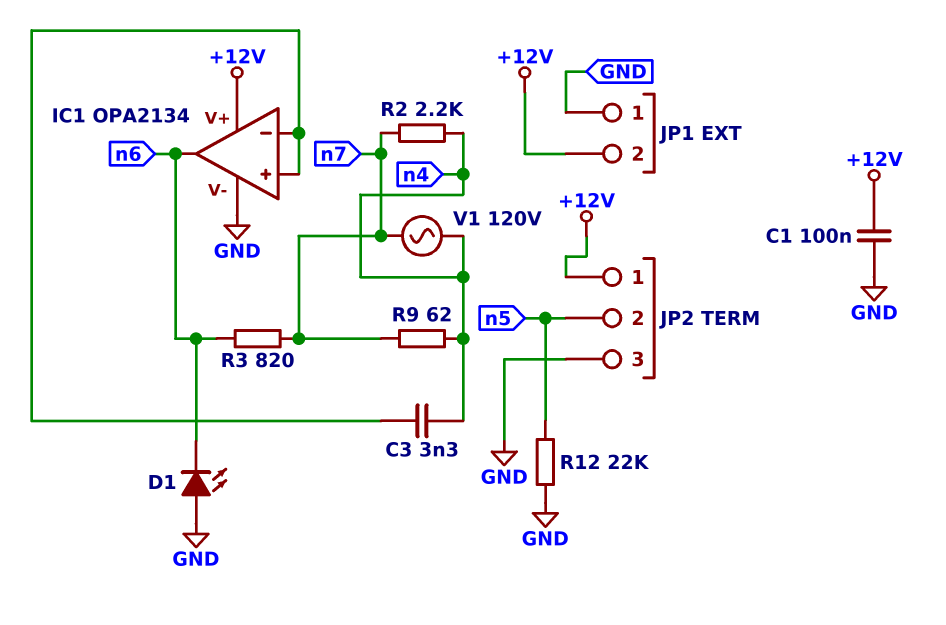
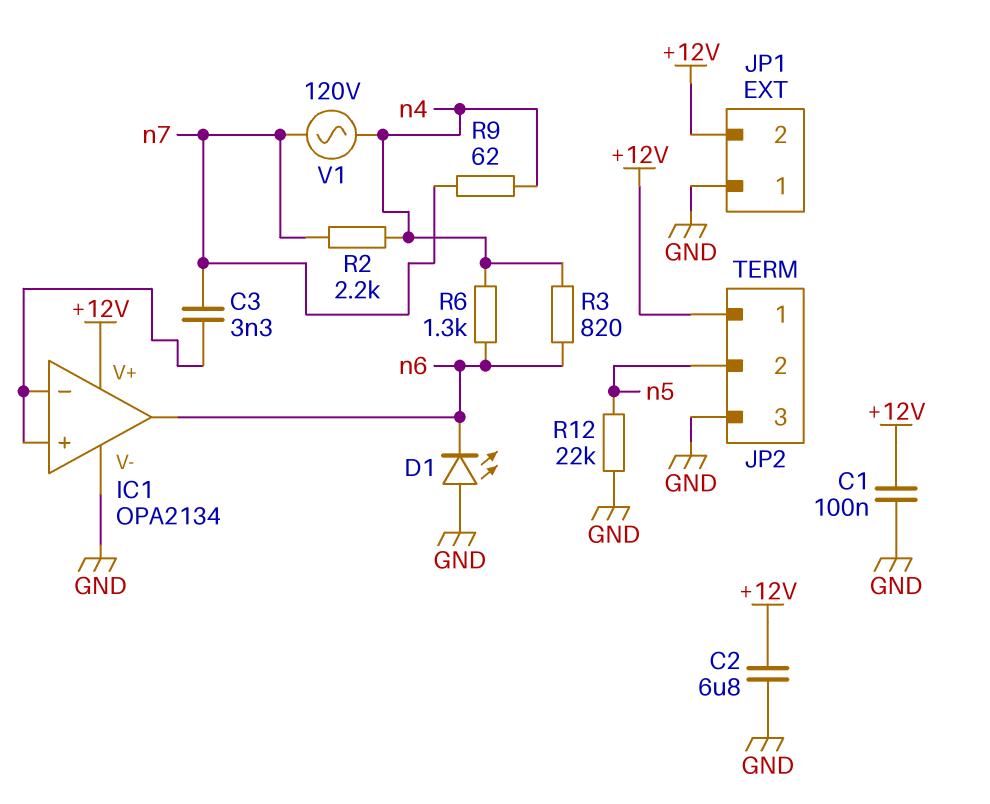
C2: none -> 6.8uF (+12V, GND)
C3: 3.3nF (IC1/in+, n4) -> 3.3nF (IC1/in+, n7)
R3: 820 (n6, n7) -> 820 (n4, n6)
R6: none -> 1.3k (n4, n6)

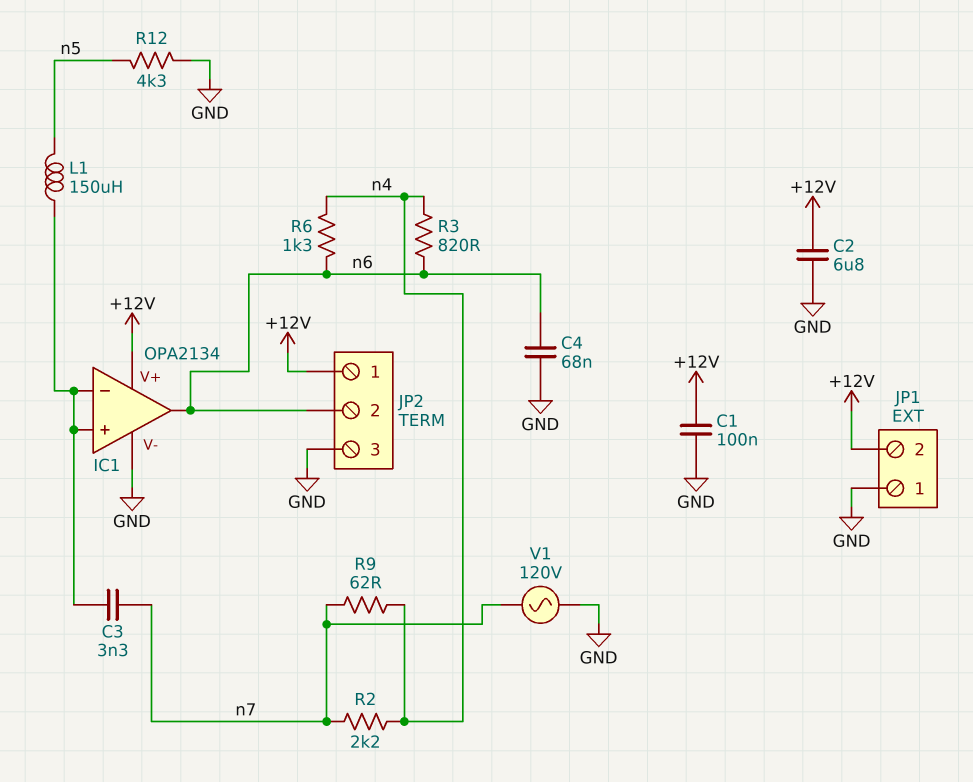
C4: none -> 68nF (GND, n6)
D1: LED (A GND, K n6) -> none
JP2 pin 2: n5 -> n6
L1: none -> 150uH (IC1/in+, n5)
R12: 22k (GND, n5) -> 4.3k (GND, n5)
V1: AC 120V (n4, n7) -> AC 120V (GND, n7)

